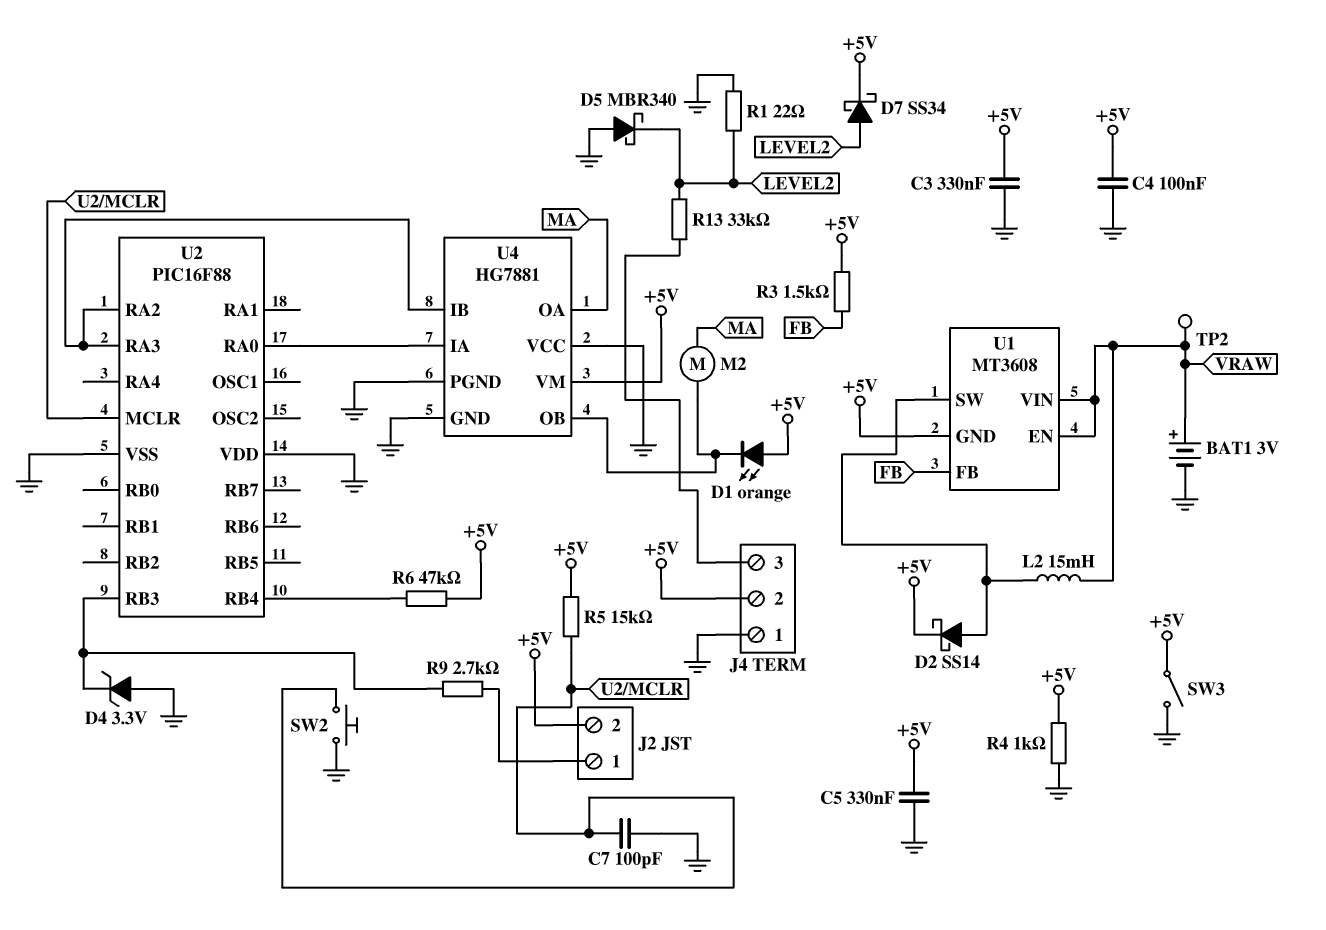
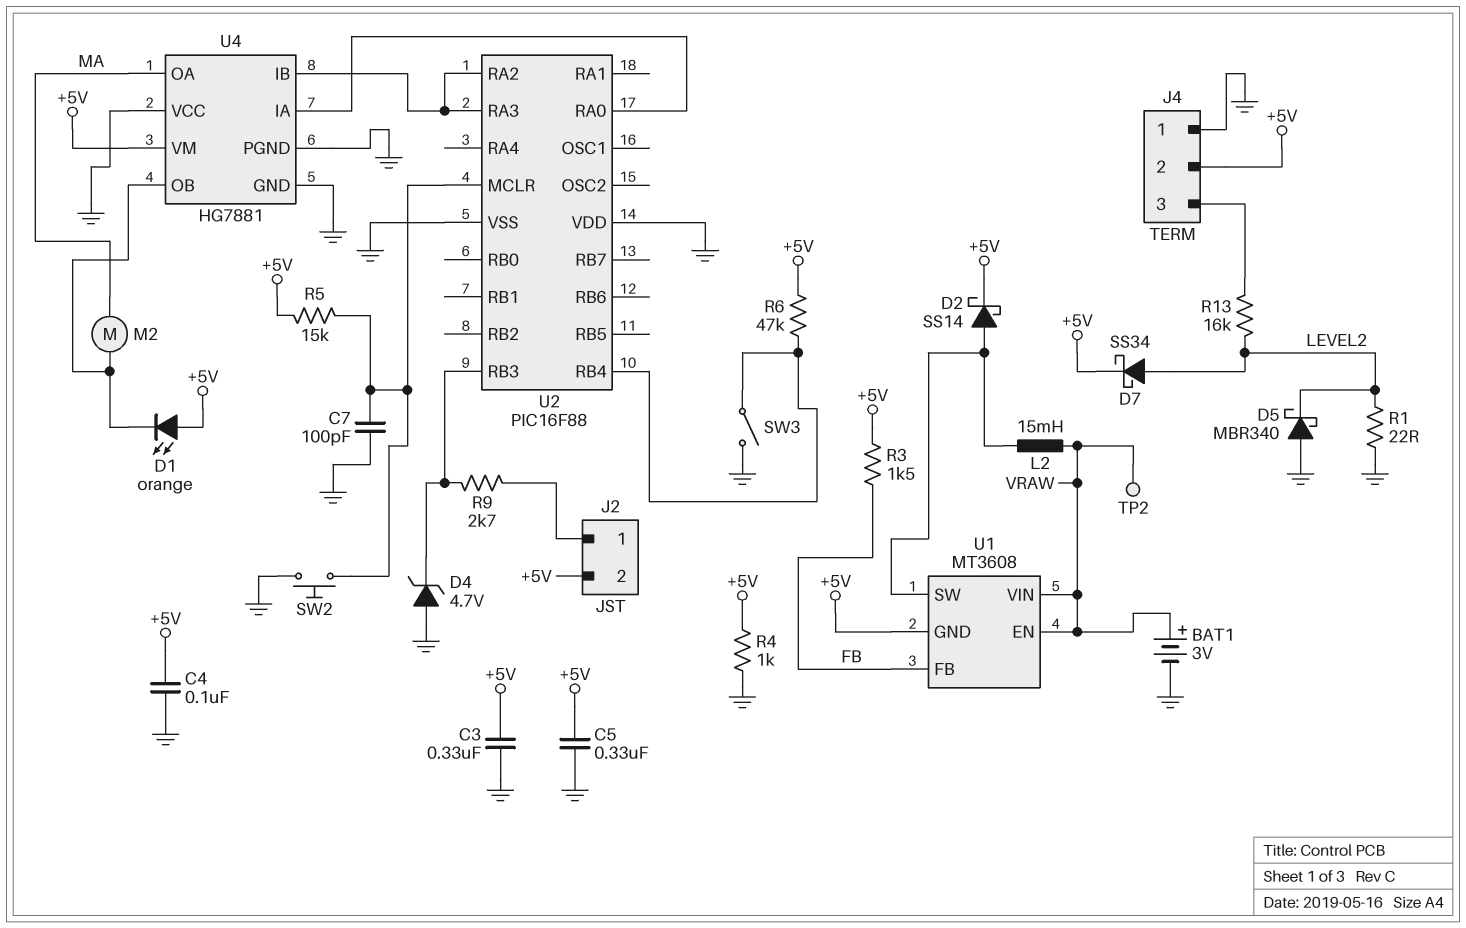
D4: zener 3.3V (A GND, K U2/RB3) -> zener 4.7V (A GND, K U2/RB3)
R13: 33k (J4/3, LEVEL2) -> 16k (J4/3, LEVEL2)
SW3: switch (+5V, GND) -> switch (GND, U2/RB4)

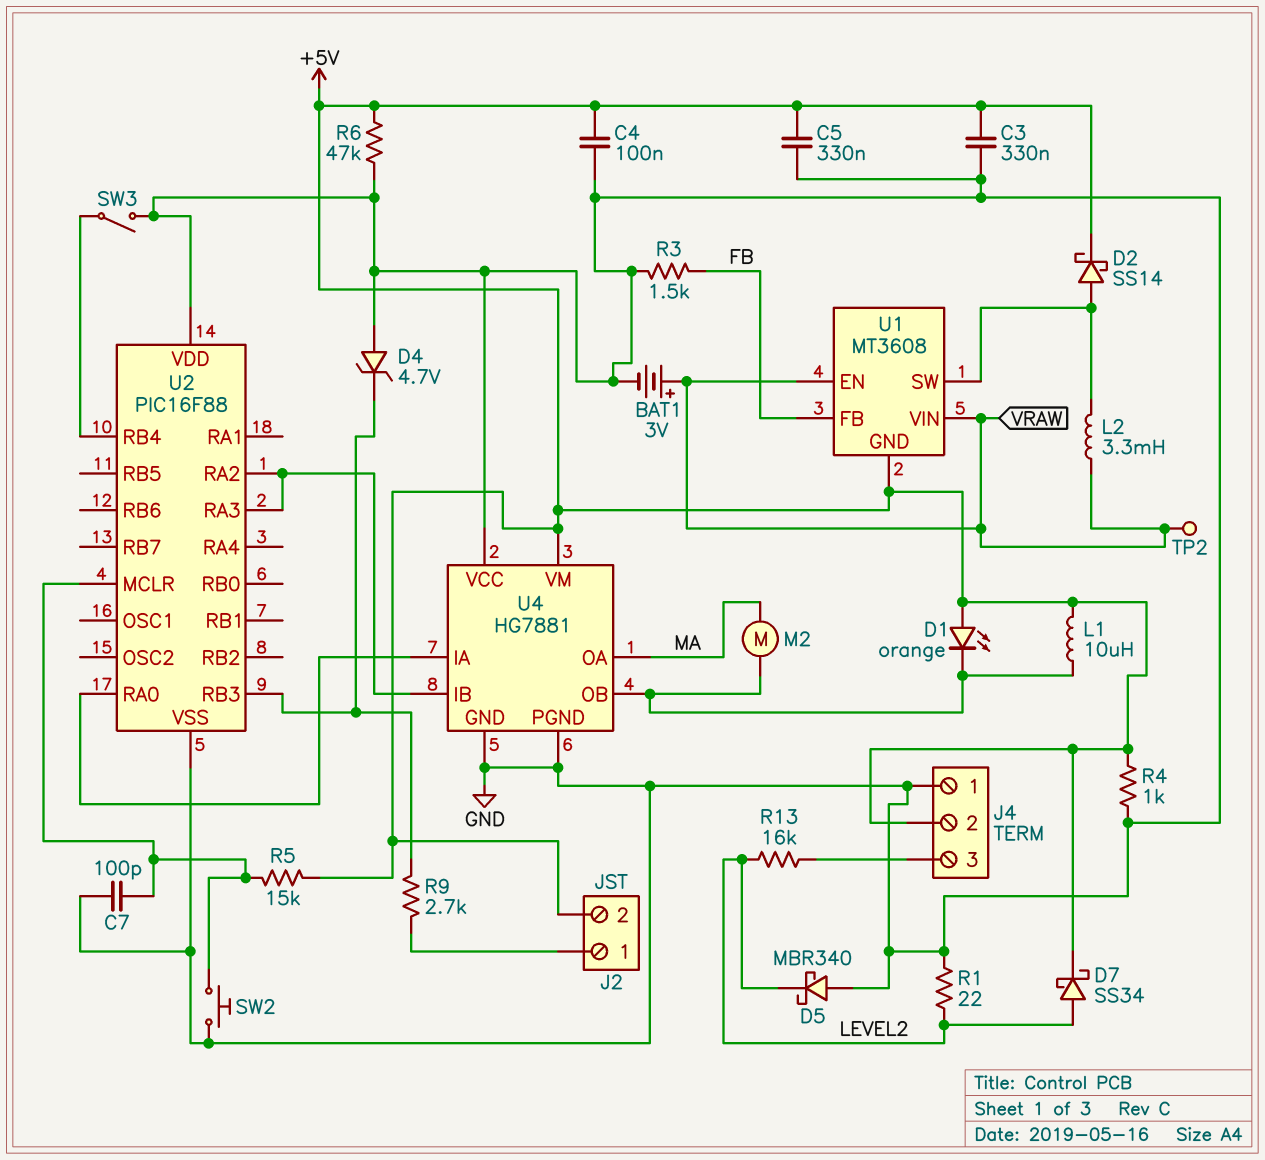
L1: none -> 10uH (+5V, U4/OB)
L2: 15mH (U1/SW, VRAW) -> 3.3mH (U1/SW, VRAW)
R3: 1.5k (+5V, FB) -> 1.5k (FB, GND)
R6: 47k (+5V, U2/RB4) -> 47k (+5V, GND)

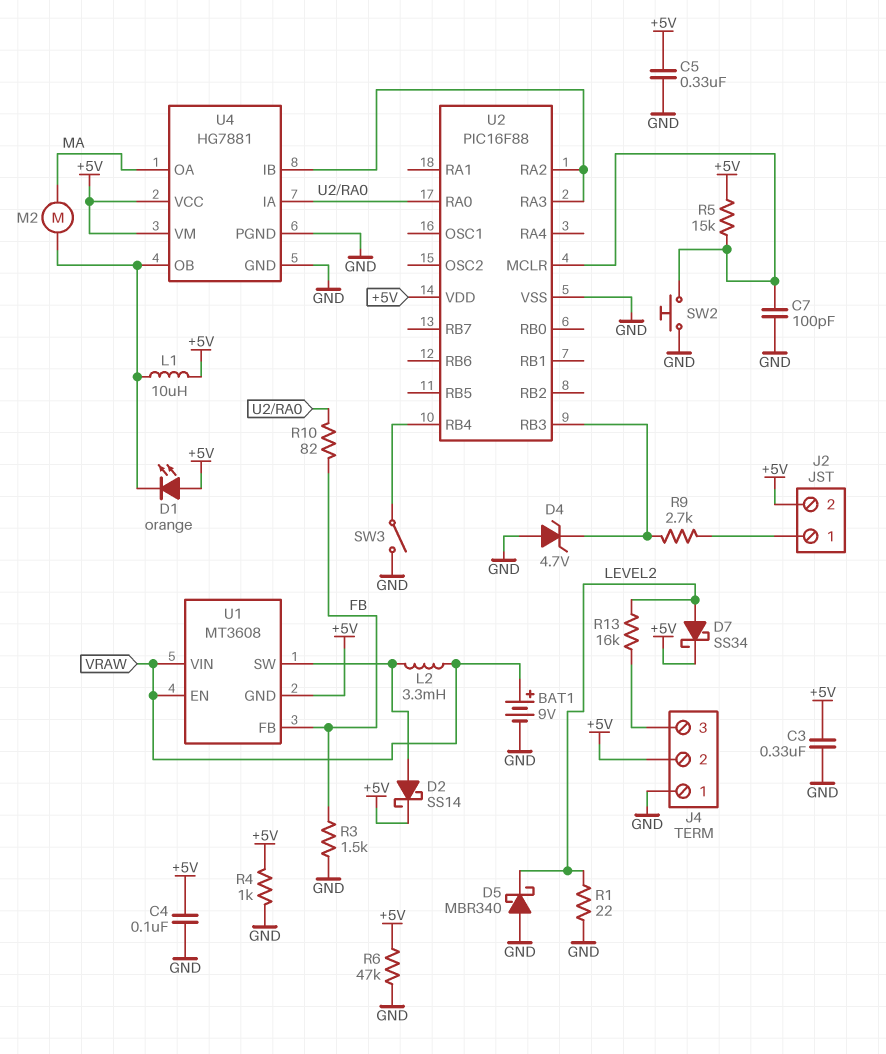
BAT1: 3V (plus VRAW, minus GND) -> 9V (plus VRAW, minus GND)
R10: none -> 82 (FB, U2/RA0)
TP2: test point (VRAW) -> none
U2 pin VDD: GND -> +5V
U4 pin VCC: GND -> +5V

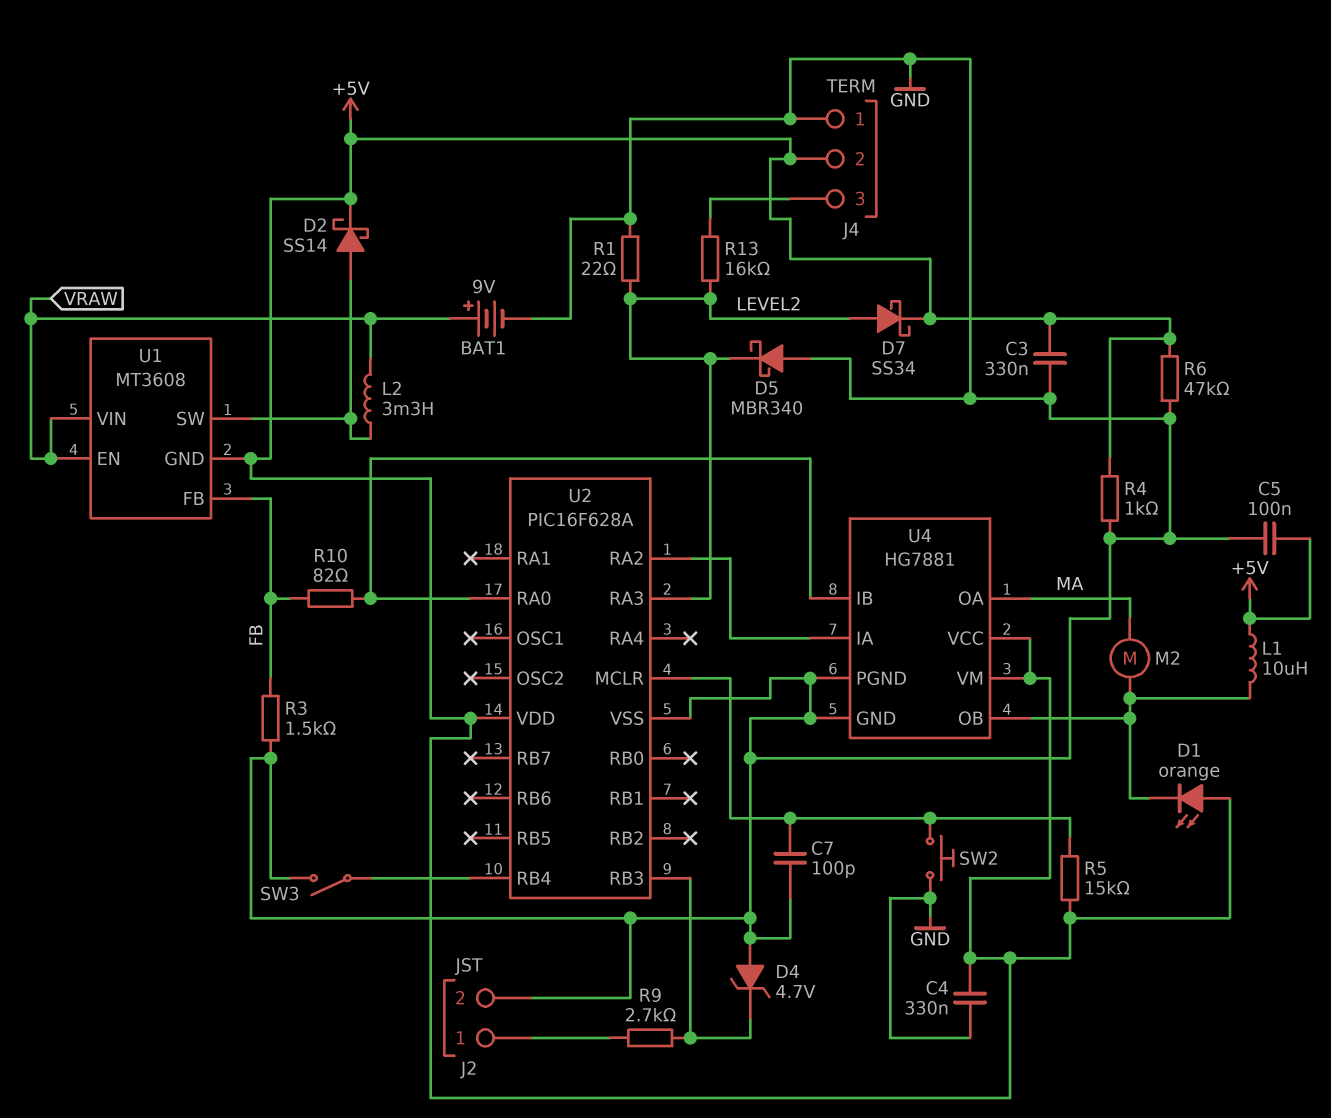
C4: 100nF (+5V, GND) -> 330nF (+5V, GND)
C5: 330nF (+5V, GND) -> 100nF (+5V, GND)
J2 pin 2: +5V -> GND
U2: PIC16F88 -> PIC16F628A
U2 pin RA3: U2/RA2 -> LEVEL2
U4 pin IA: U2/RA0 -> U2/RA2
U4 pin IB: U2/RA2 -> U2/RA0

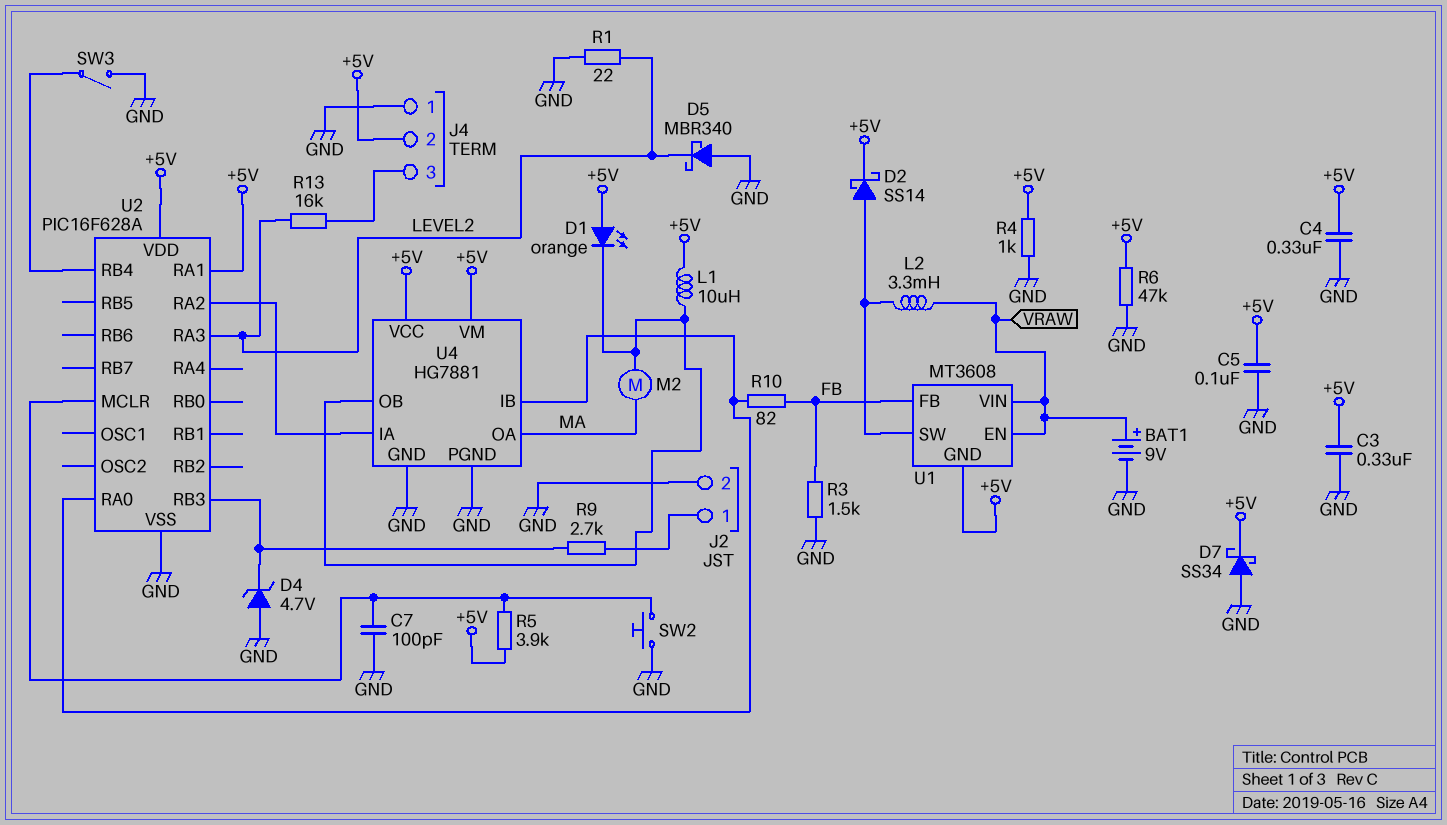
D7: schottky SS34 (A LEVEL2, K +5V) -> schottky SS34 (A GND, K +5V)
R5: 15k (+5V, U2/MCLR) -> 3.9k (+5V, U2/MCLR)
U2 pin RA1: none -> +5V

